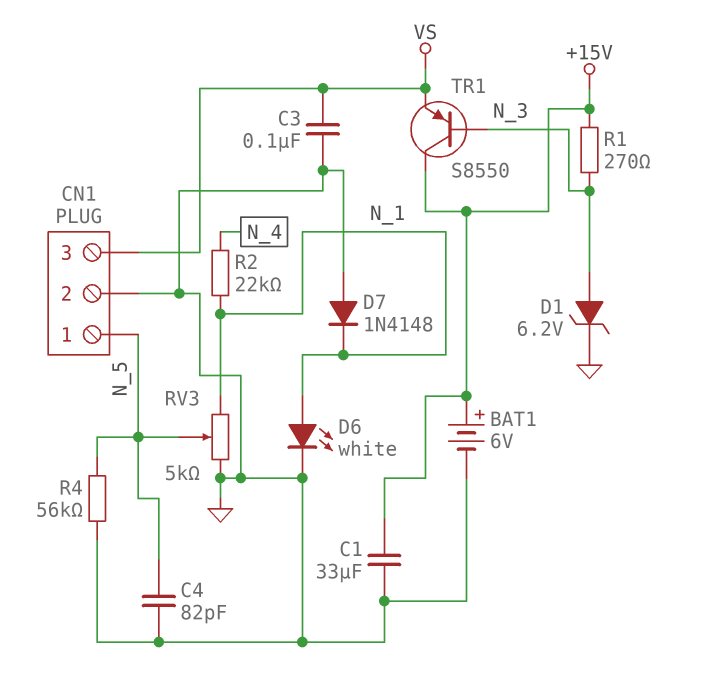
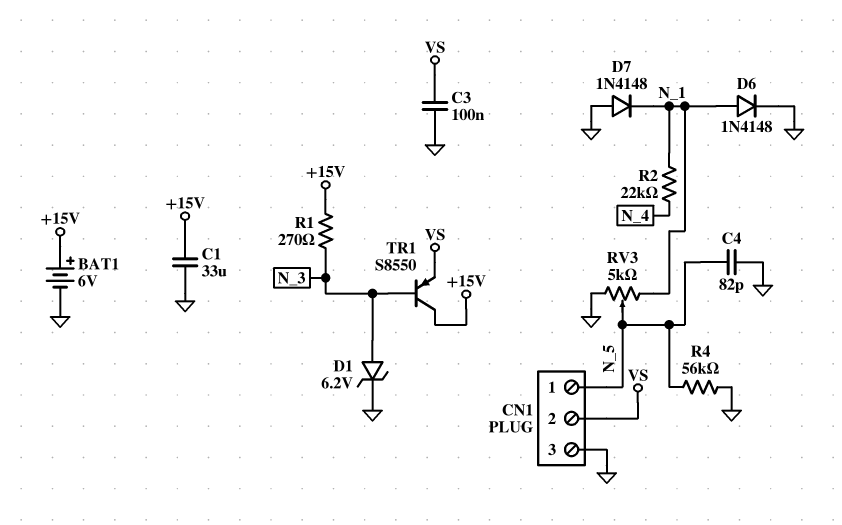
CN1 pin 2: GND -> VS
CN1 pin 3: VS -> GND
D6: LED white (A N_1, K GND) -> diode 1N4148 (A N_1, K GND)

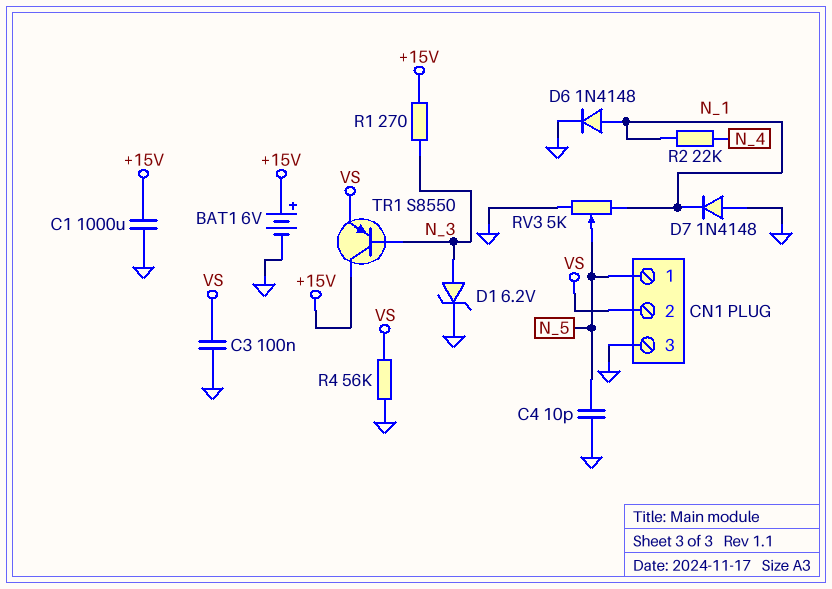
C1: 33uF (+15V, GND) -> 1000uF (+15V, GND)
C4: 82pF (GND, N_5) -> 10pF (GND, N_5)
R4: 56k (GND, N_5) -> 56k (GND, VS)

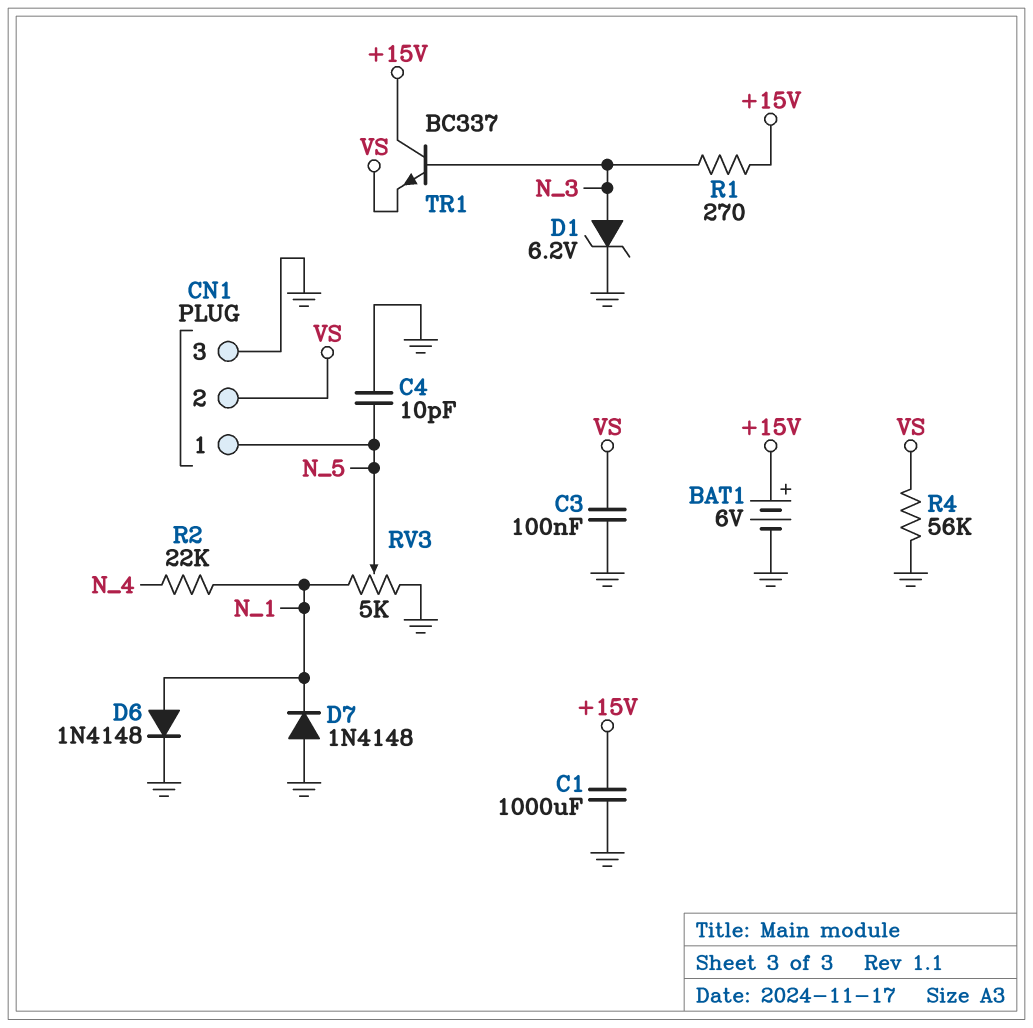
TR1: PNP S8550 (B N_3, C +15V, E VS) -> NPN BC337 (B N_3, C +15V, E VS)

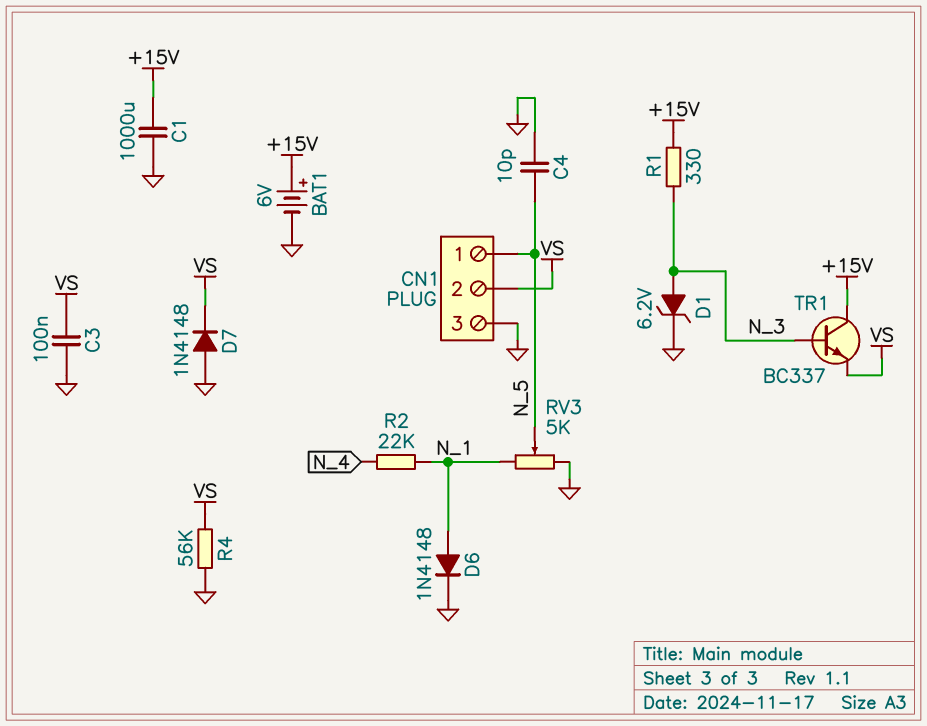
D7: diode 1N4148 (A GND, K N_1) -> diode 1N4148 (A GND, K VS)
R1: 270 (+15V, N_3) -> 330 (+15V, N_3)

